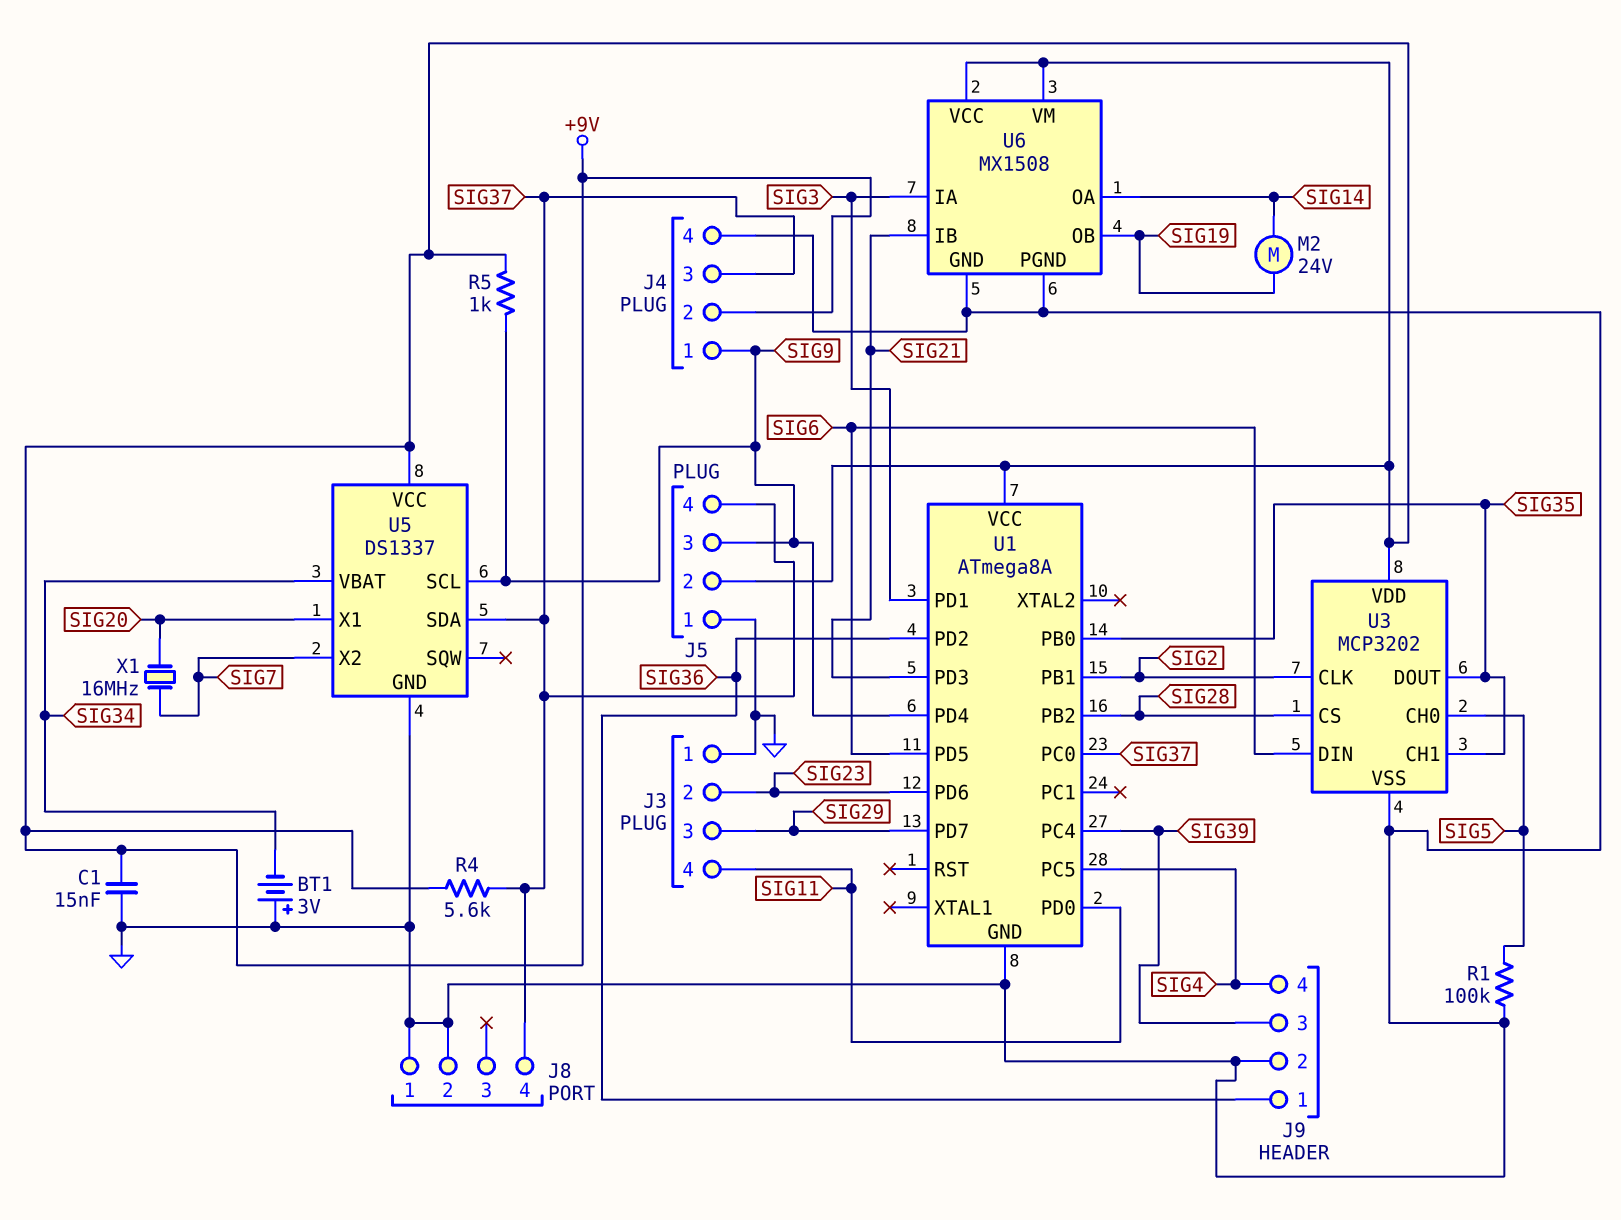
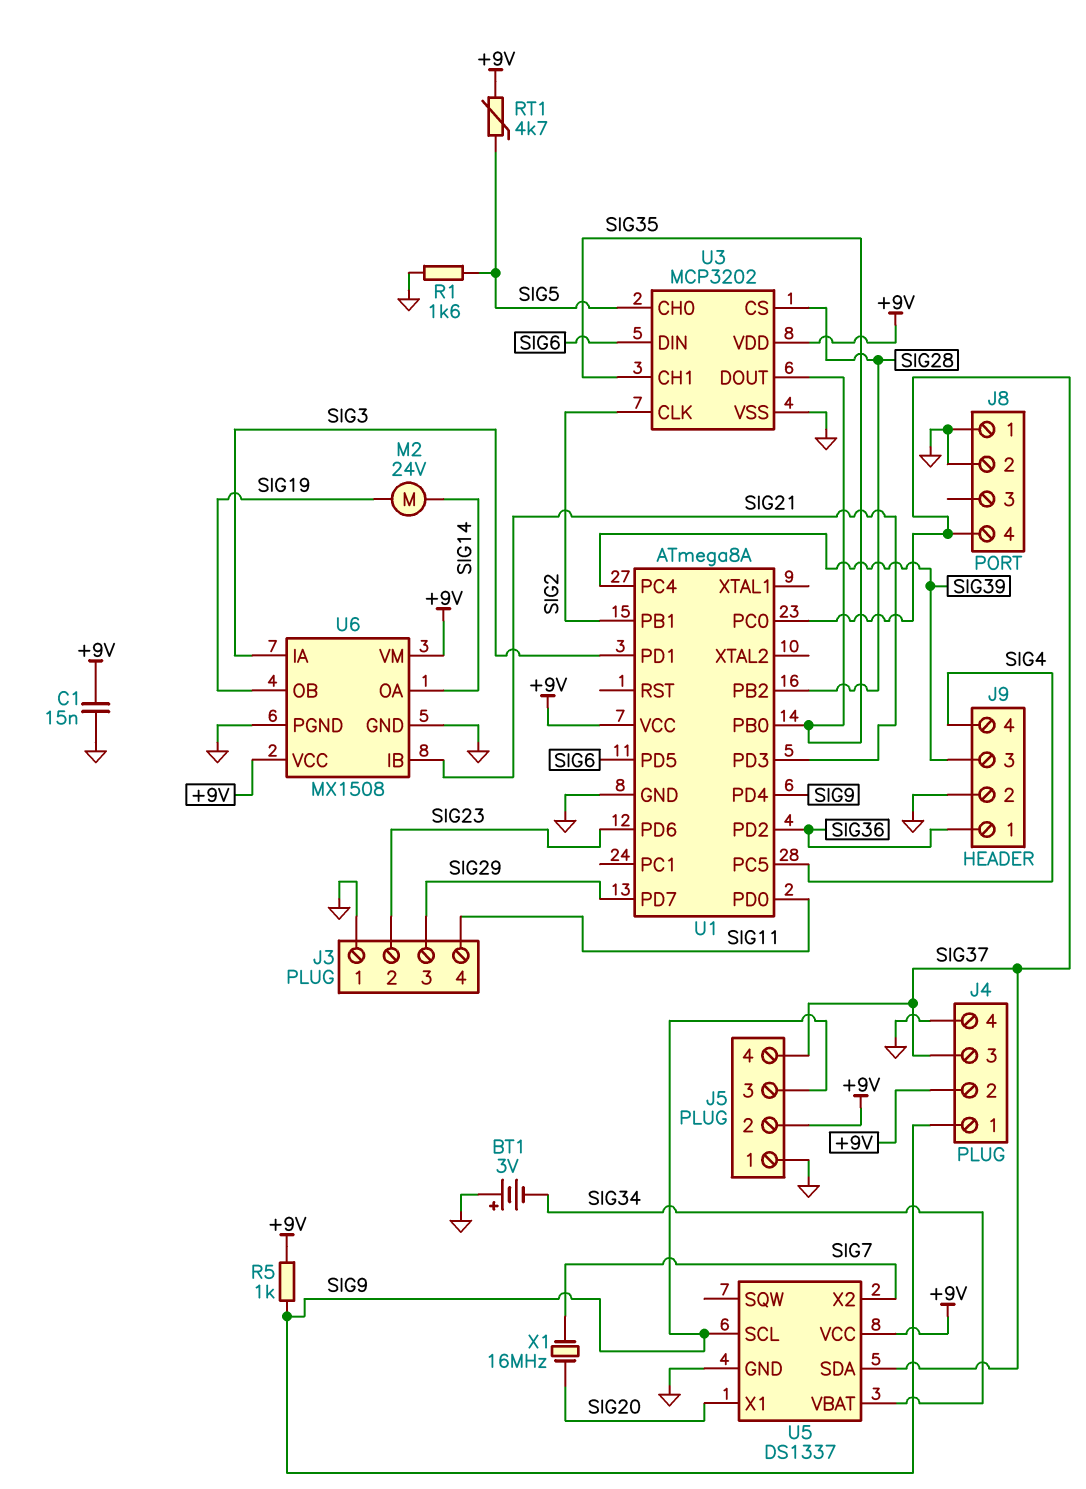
R1: 100k (GND, SIG5) -> 1.6k (GND, SIG5)
R4: 5.6k (+9V, SIG37) -> none
RT1: none -> 4.7k (+9V, SIG5)

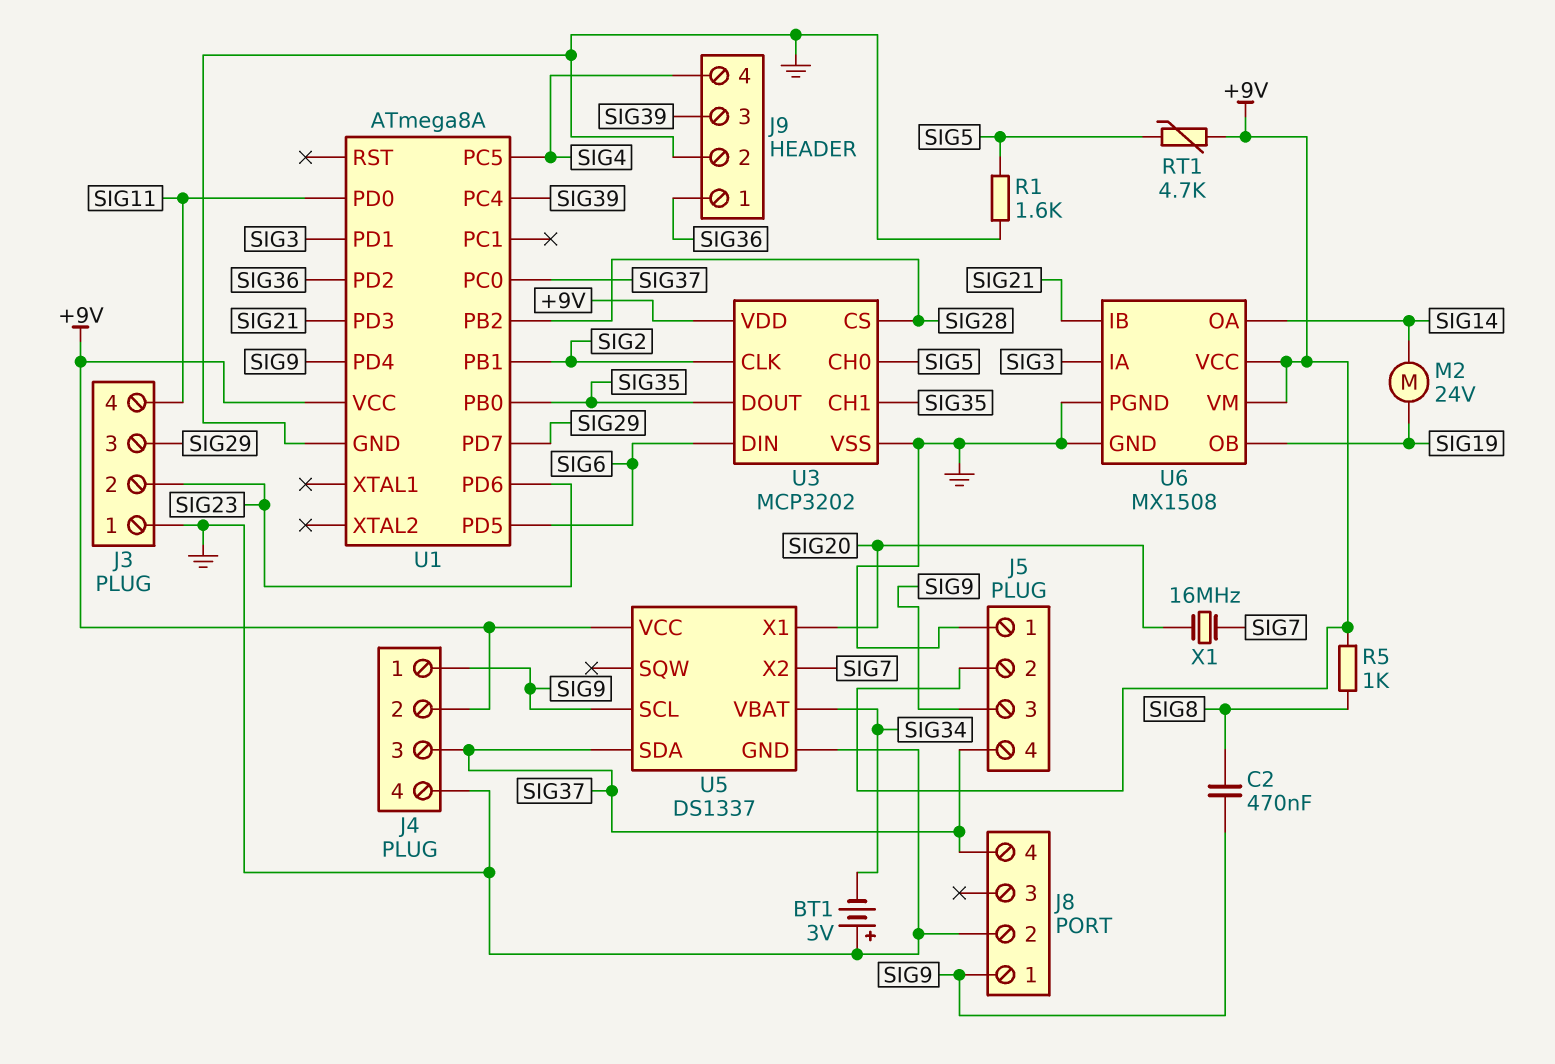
C1: 15nF (+9V, GND) -> none
C2: none -> 470nF (SIG8, SIG9)
J8 pin 1: GND -> SIG9
R5: 1k (+9V, SIG9) -> 1k (+9V, SIG8)

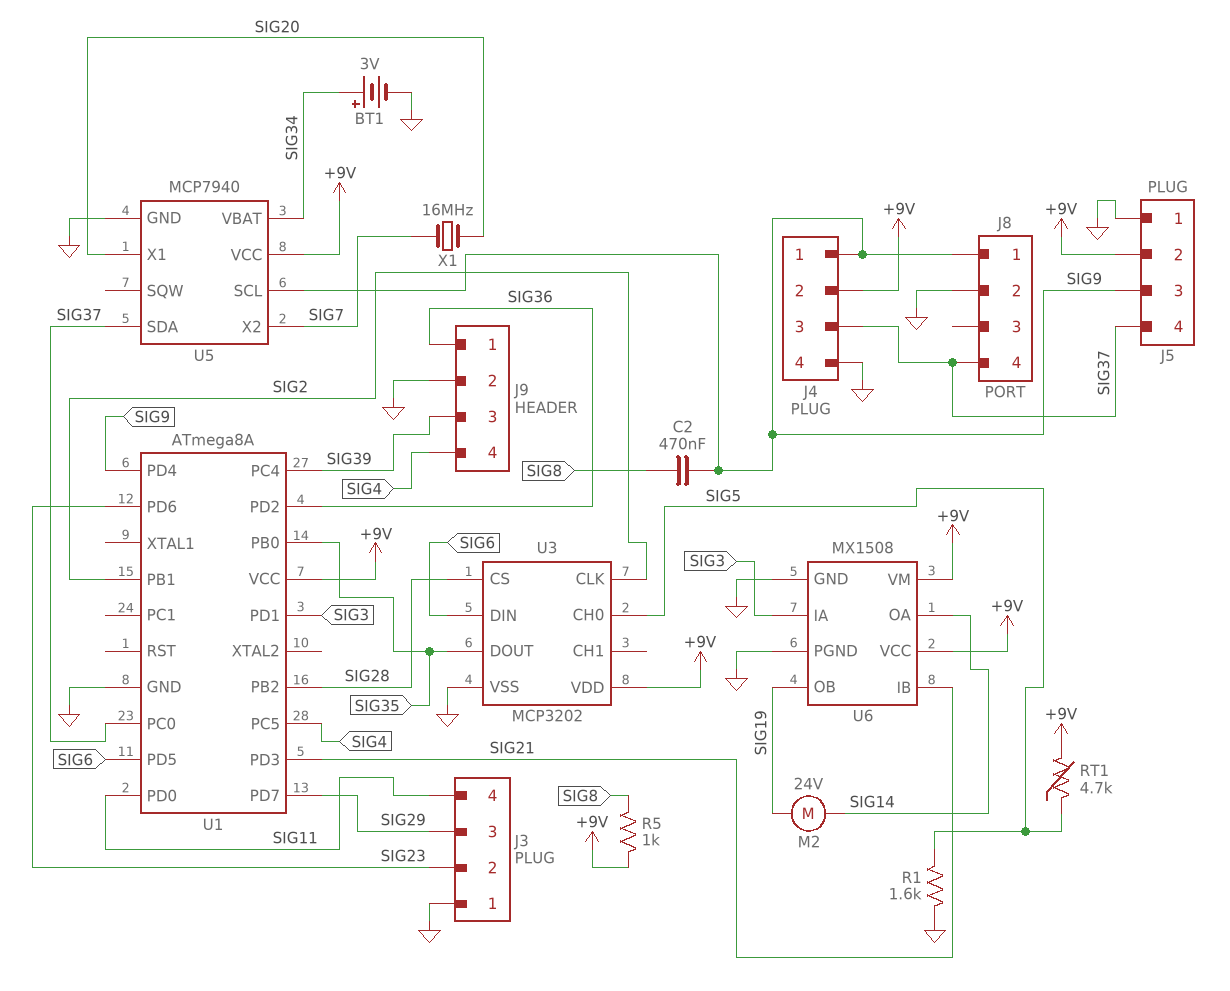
BT1: 3V (plus GND, minus SIG34) -> 3V (plus SIG34, minus GND)
U3 pin CH1: SIG35 -> none
U5: DS1337 -> MCP7940

